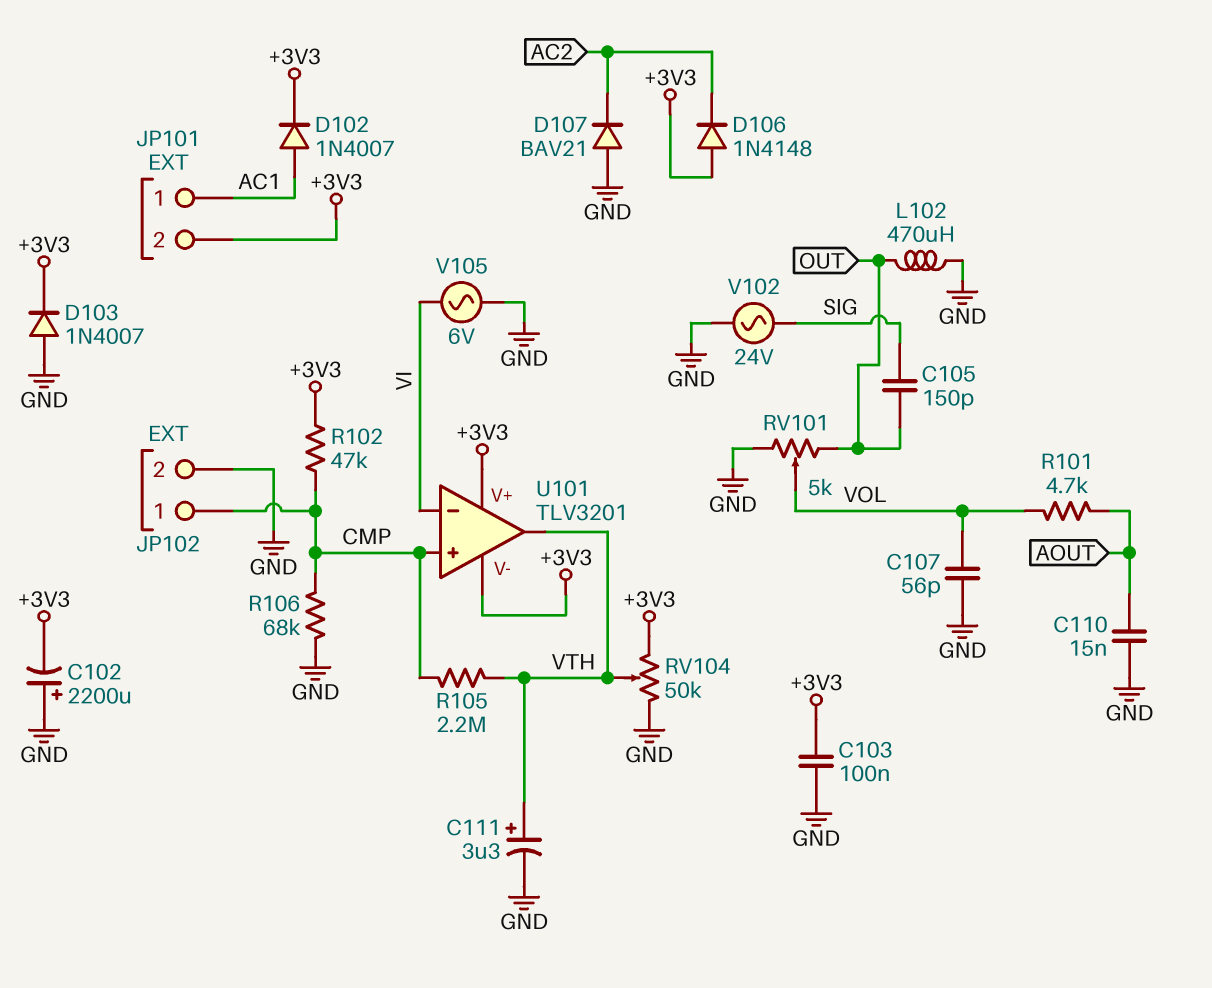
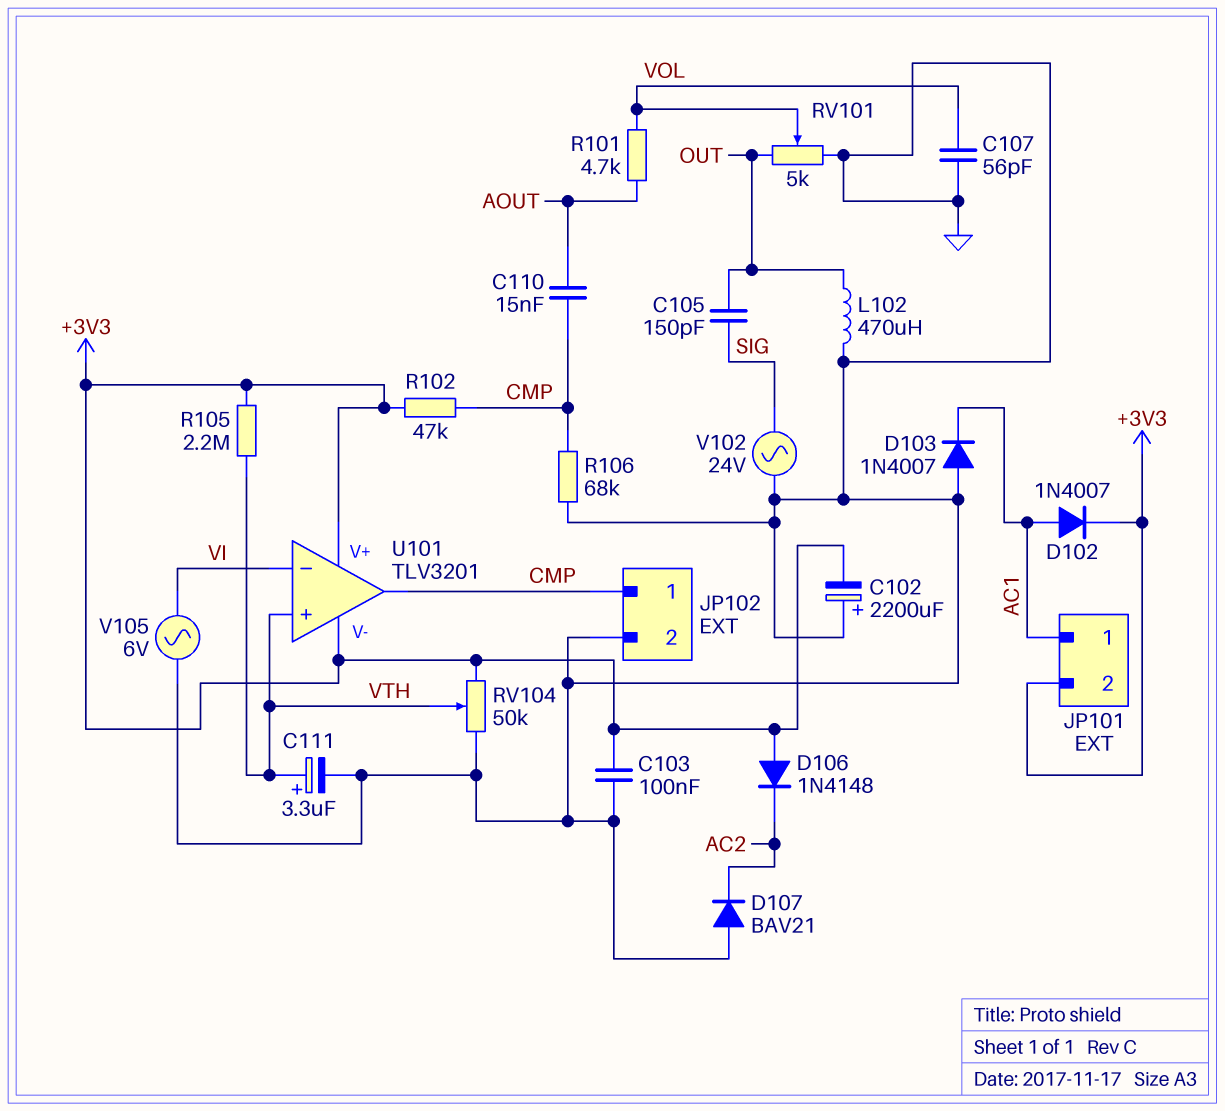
C110: 15nF (AOUT, GND) -> 15nF (AOUT, CMP)
D103: diode 1N4007 (A GND, K +3V3) -> diode 1N4007 (A GND, K AC1)
R105: 2.2M (CMP, VTH) -> 2.2M (+3V3, VTH)
U101 pin in+: CMP -> VTH
U101 pin out: VTH -> CMP

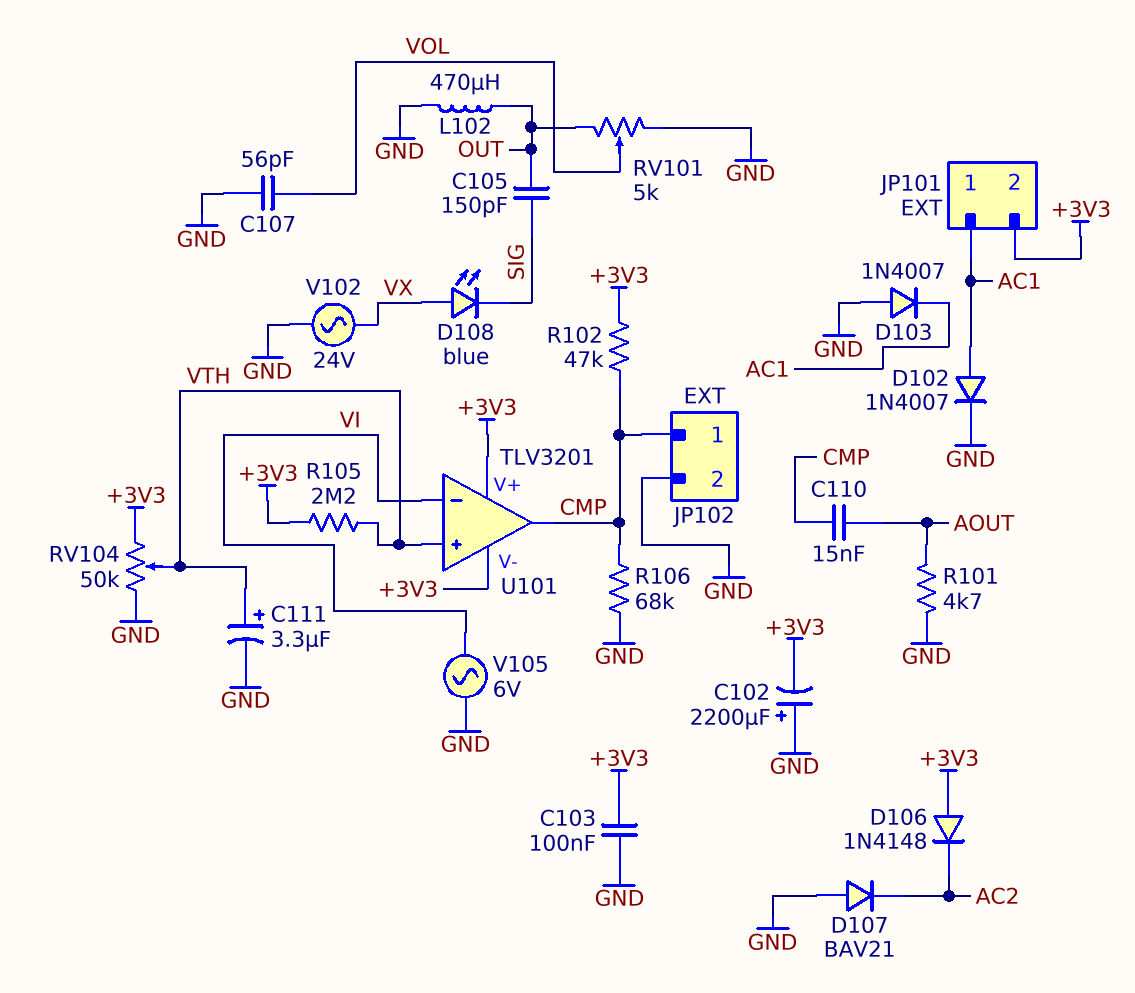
D102: diode 1N4007 (A AC1, K +3V3) -> diode 1N4007 (A AC1, K GND)
D108: none -> LED blue (A VX, K SIG)
R101: 4.7k (AOUT, VOL) -> 4.7k (AOUT, GND)
V102: AC 24V (GND, SIG) -> AC 24V (GND, VX)

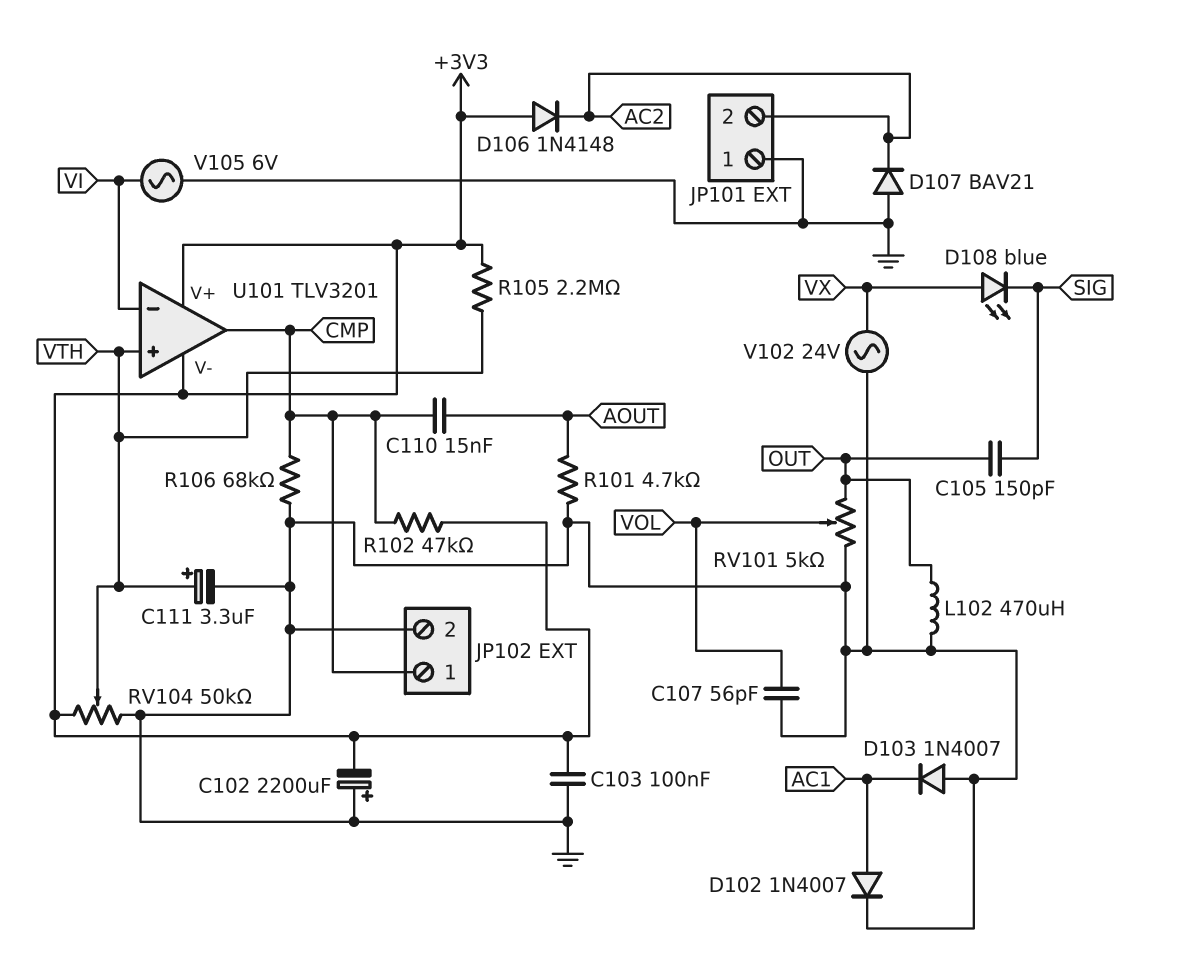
JP101 pin 1: AC1 -> GND
JP101 pin 2: +3V3 -> AC2

